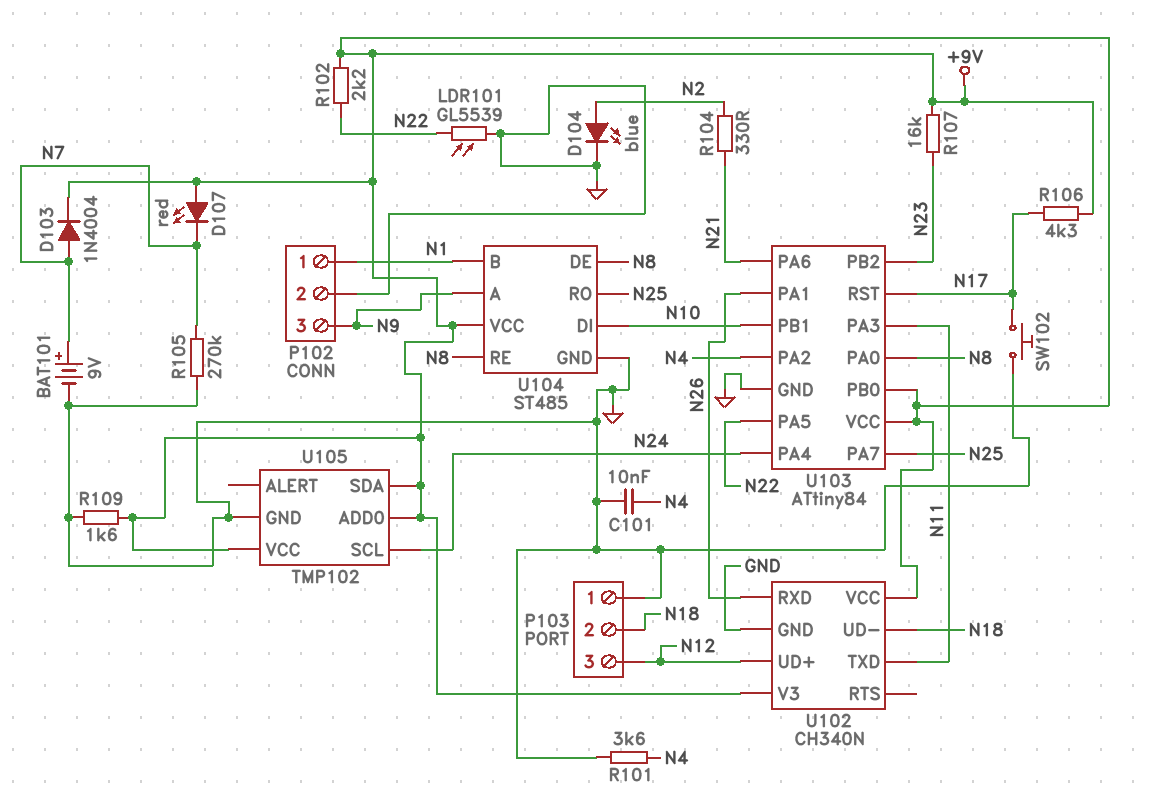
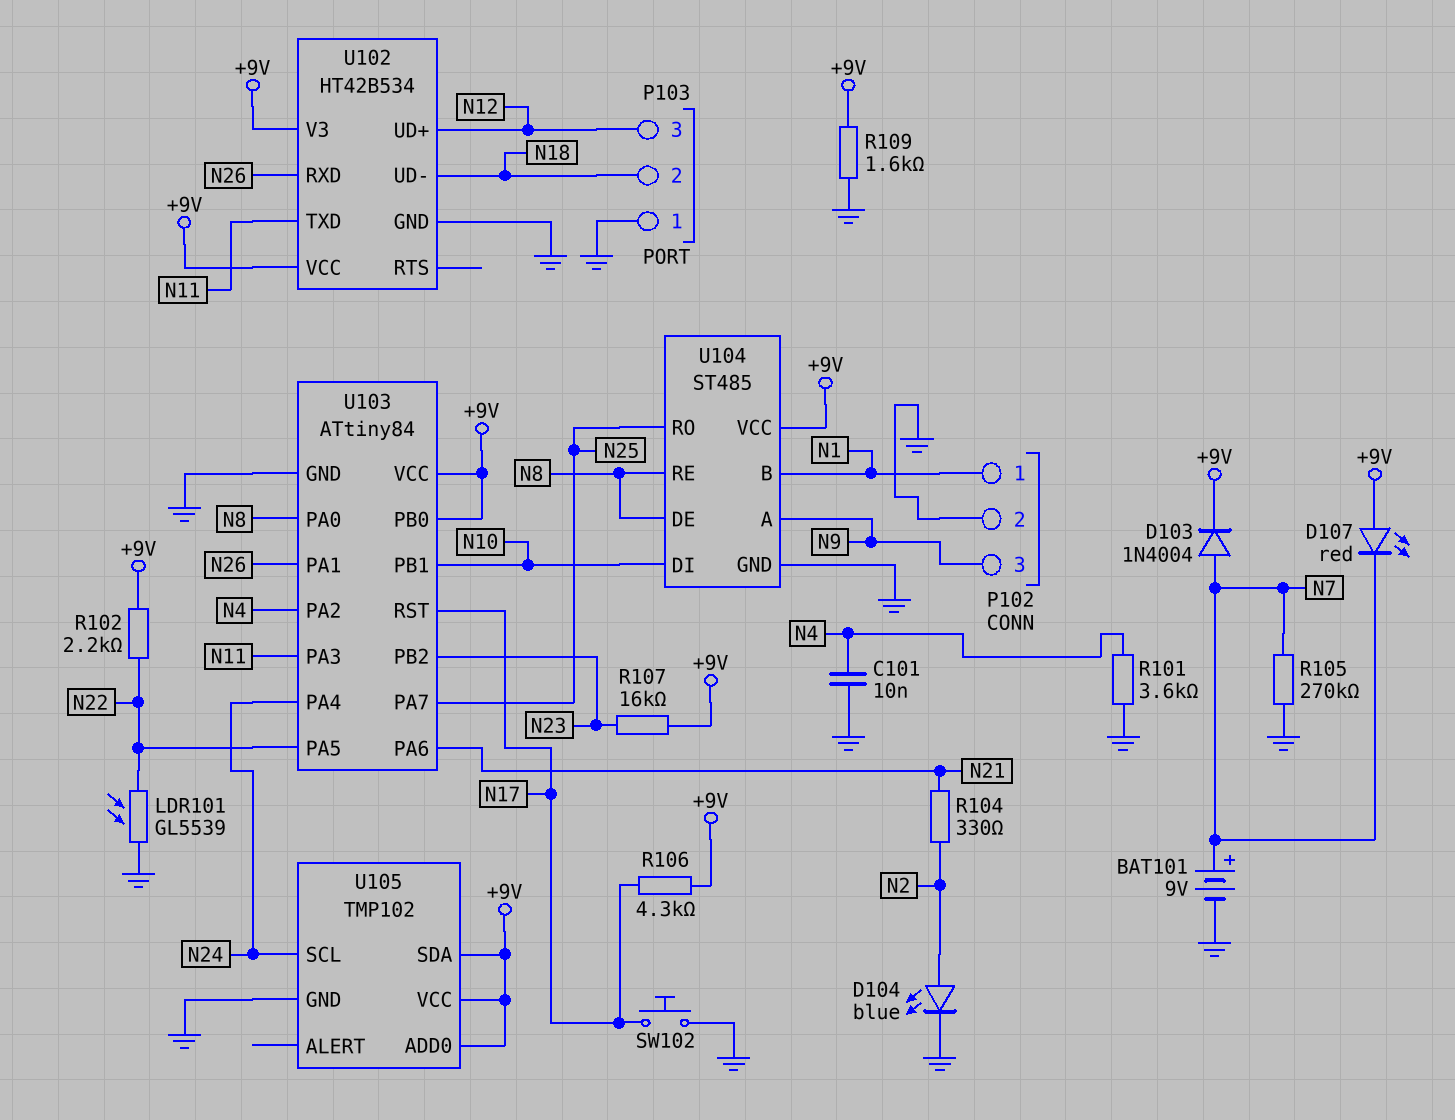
U102: CH340N -> HT42B534

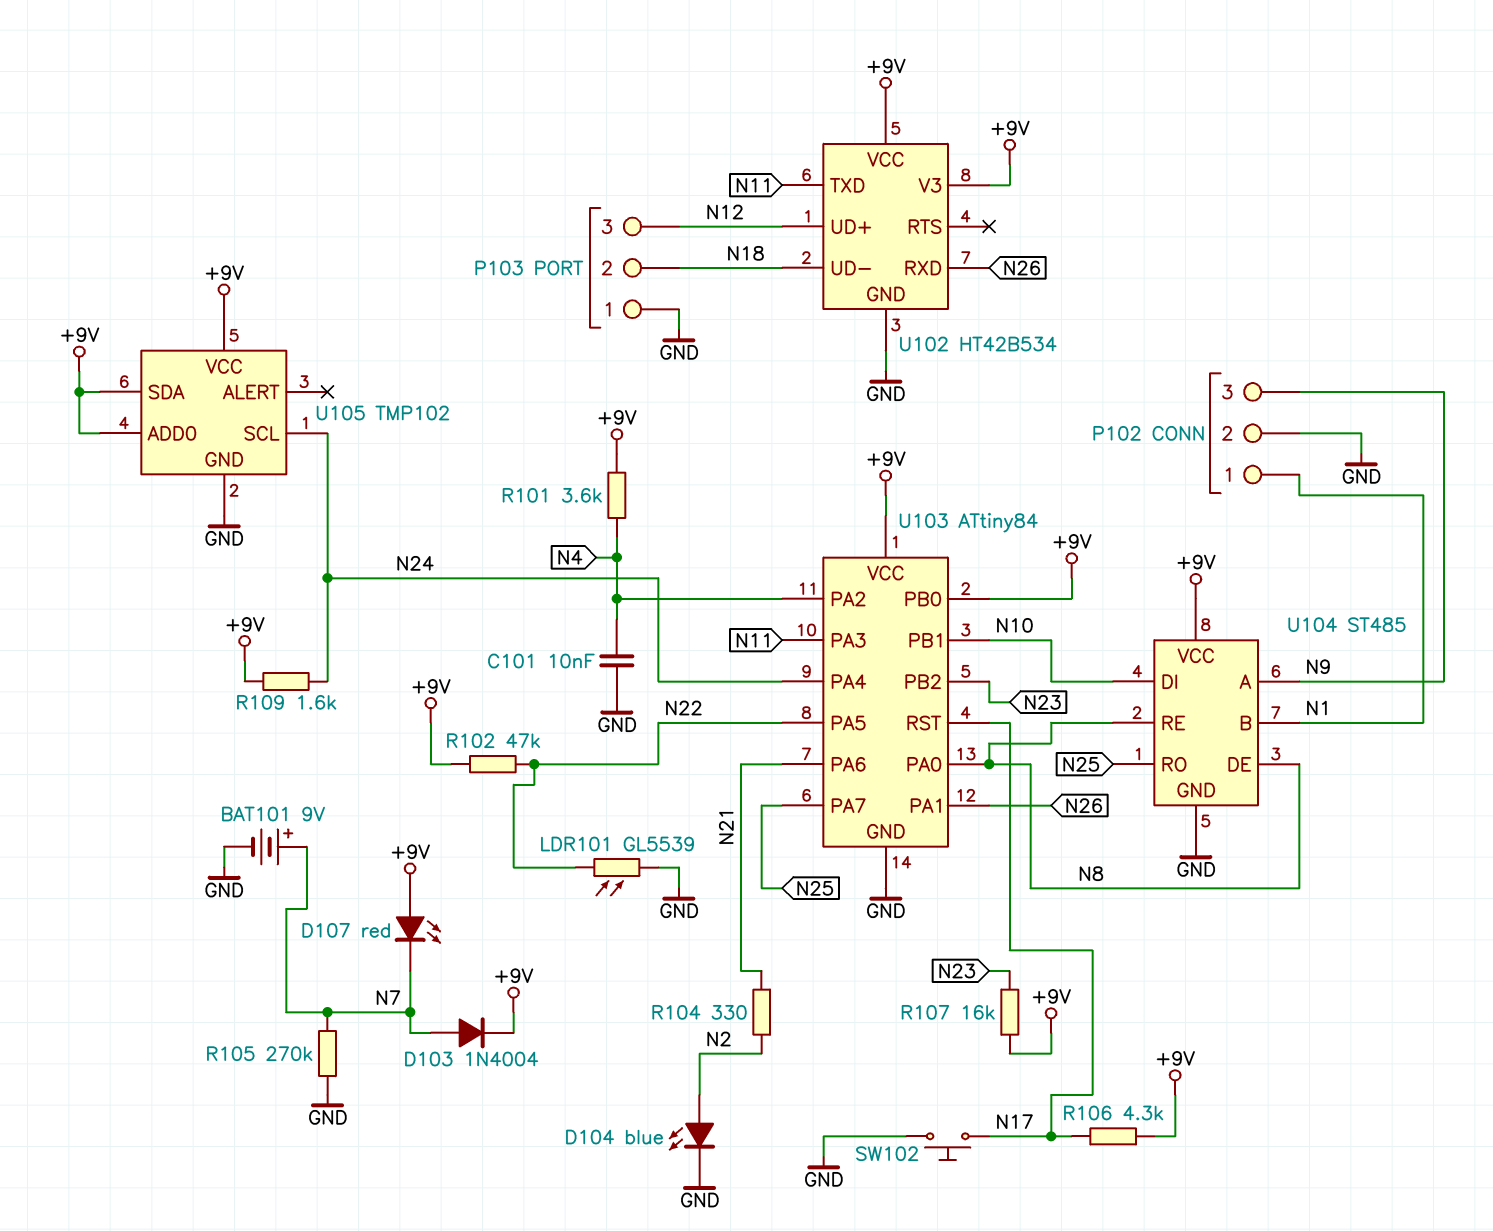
R101: 3.6k (GND, N4) -> 3.6k (+9V, N4)
R102: 2.2k (+9V, N22) -> 47k (+9V, N22)
R109: 1.6k (+9V, GND) -> 1.6k (+9V, N24)

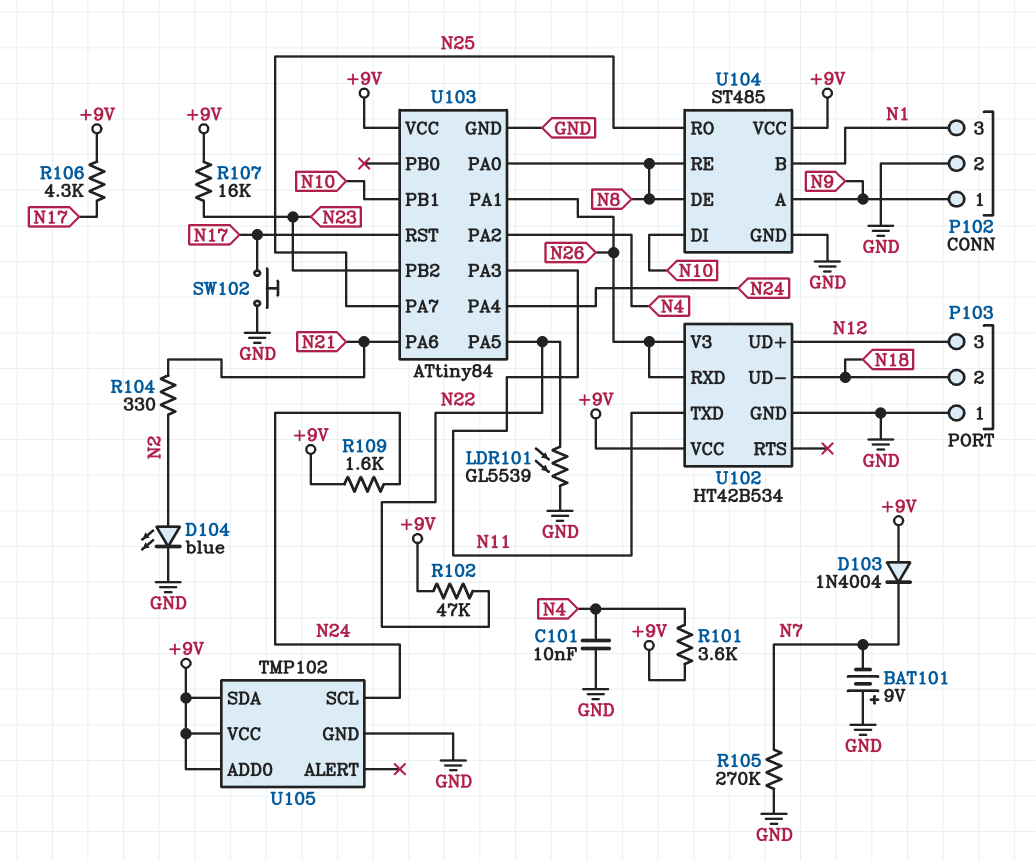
BAT101: 9V (plus N7, minus GND) -> 9V (plus GND, minus N7)
D103: diode 1N4004 (A N7, K +9V) -> diode 1N4004 (A +9V, K N7)
D107: LED red (A +9V, K N7) -> none
P102 pin 1: N1 -> N9
P102 pin 3: N9 -> N1
U102 pin V3: +9V -> N26
U103 pin PB0: +9V -> none

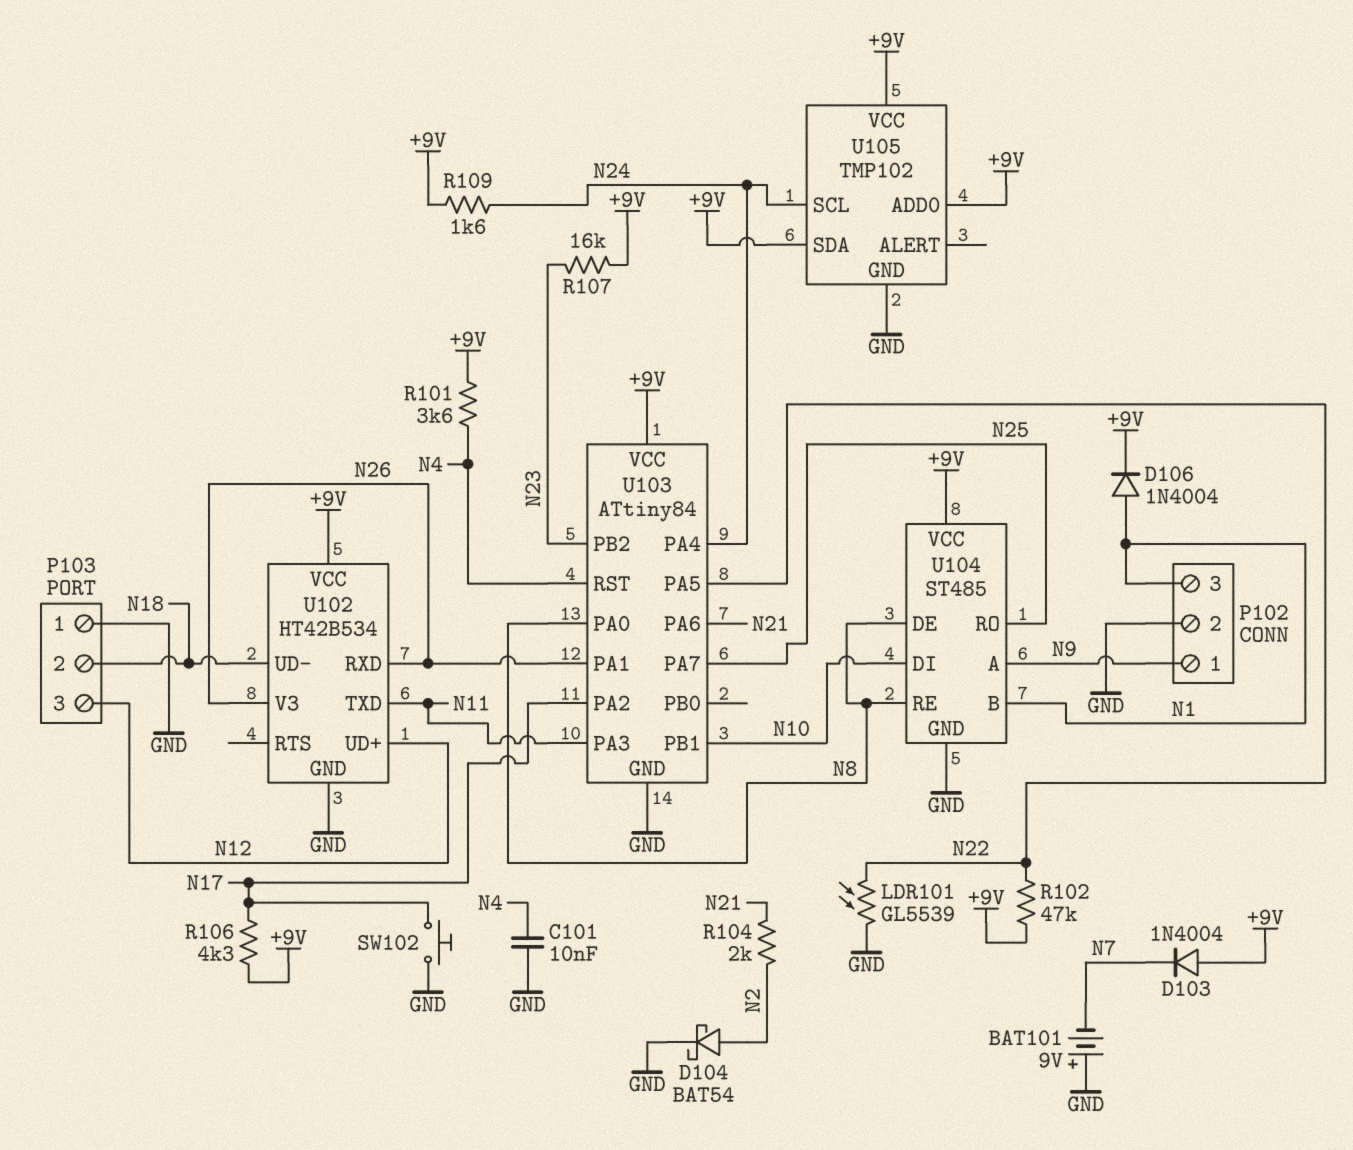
D104: LED blue (A N2, K GND) -> schottky BAT54 (A N2, K GND)
D106: none -> diode 1N4004 (A N1, K +9V)
R104: 330 (N2, N21) -> 2k (N2, N21)
R105: 270k (GND, N7) -> none
U103 pin PA2: N4 -> N17
U103 pin RST: N17 -> N4

